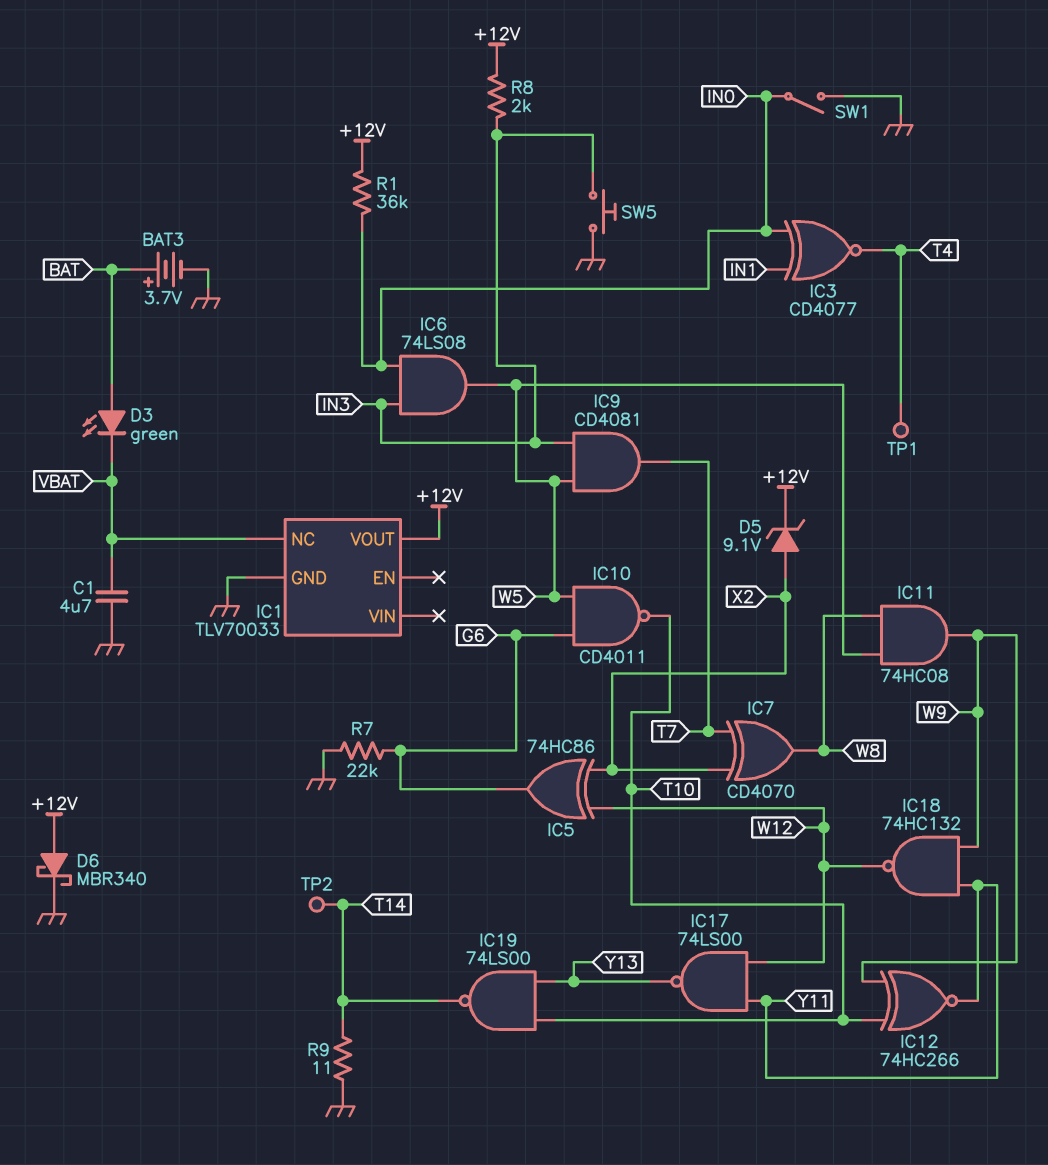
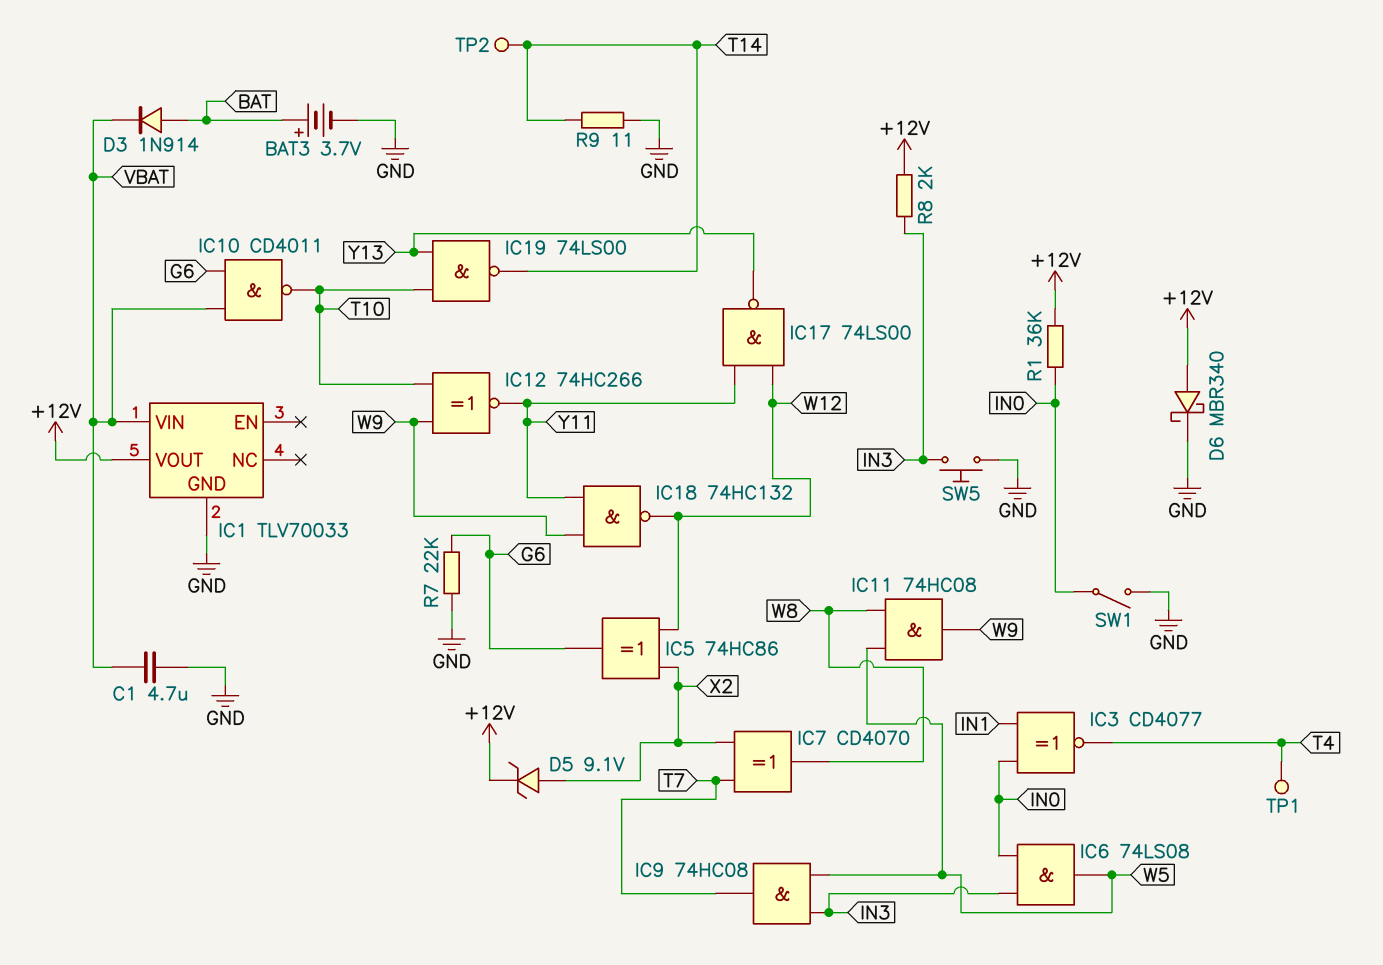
D3: LED green (A BAT, K VBAT) -> diode 1N914 (A BAT, K VBAT)
IC1 pin NC: VBAT -> none
IC1 pin VIN: none -> VBAT
IC9: AND CD4081 (in IN3, in W5, out T7) -> AND 74HC08 (in IN3, in W5, out T7)
IC10: NAND CD4011 (in G6, in W5, out T10) -> NAND CD4011 (in G6, in VBAT, out T10)

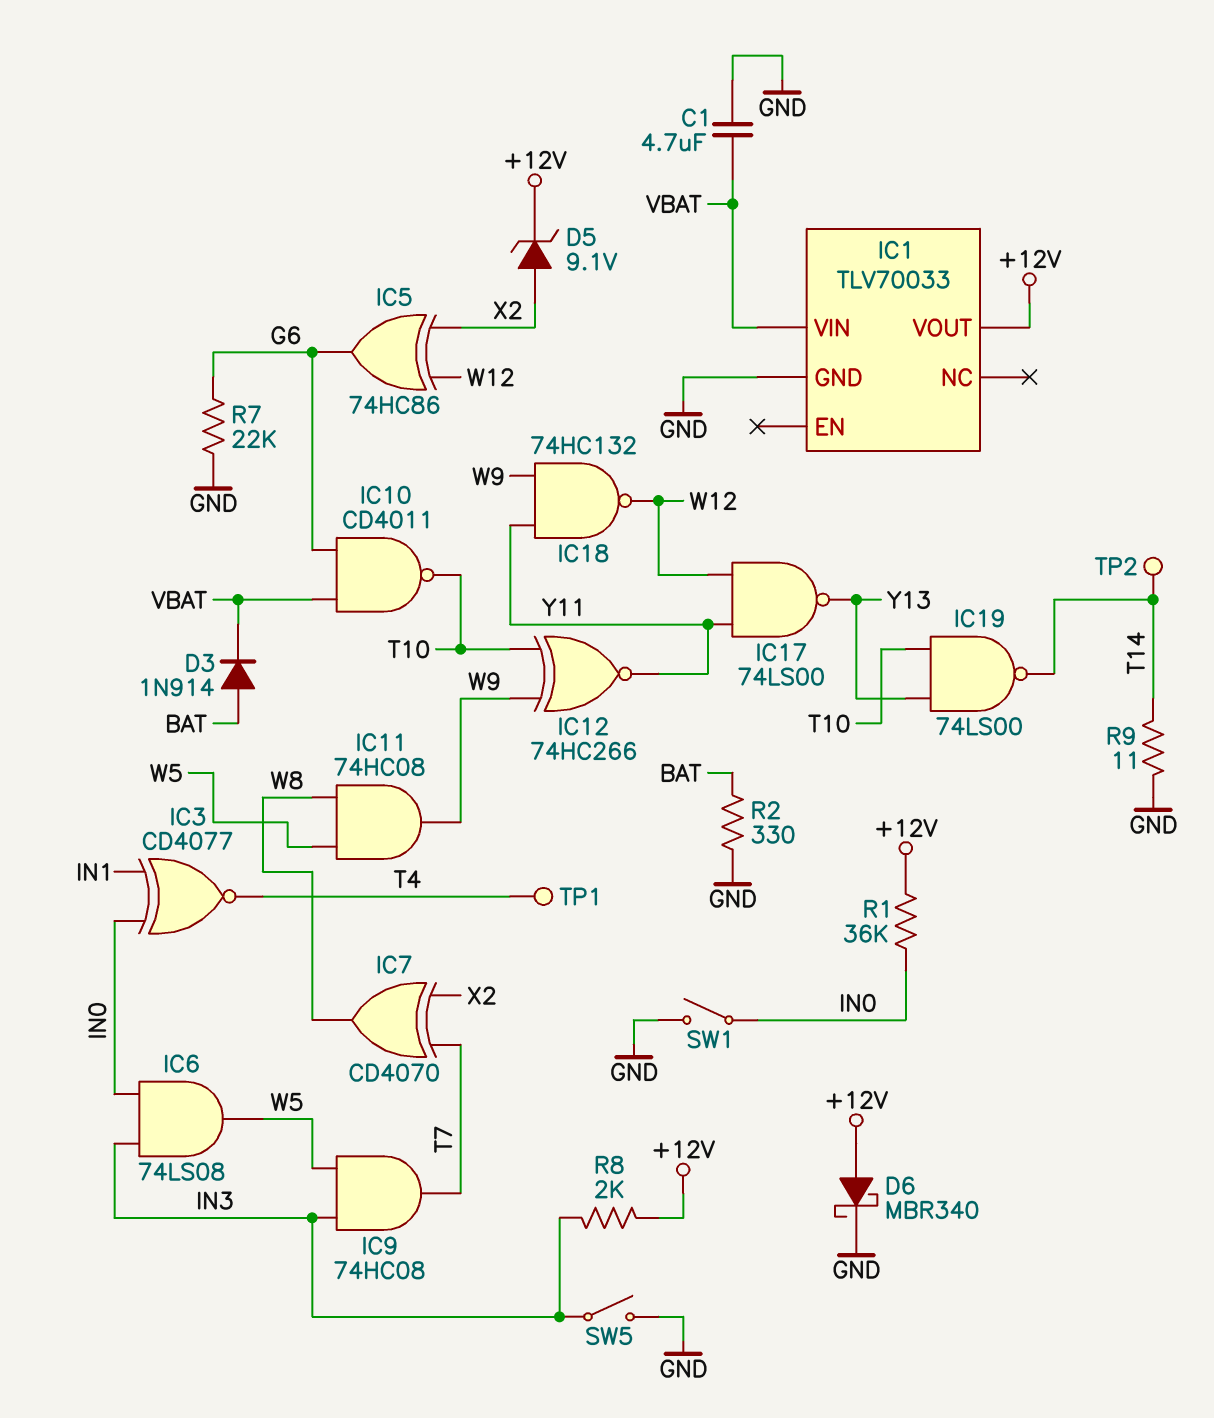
BAT3: 3.7V (plus BAT, minus GND) -> none
R2: none -> 330 (BAT, GND)
SW5: button (GND, IN3) -> switch (GND, IN3)

